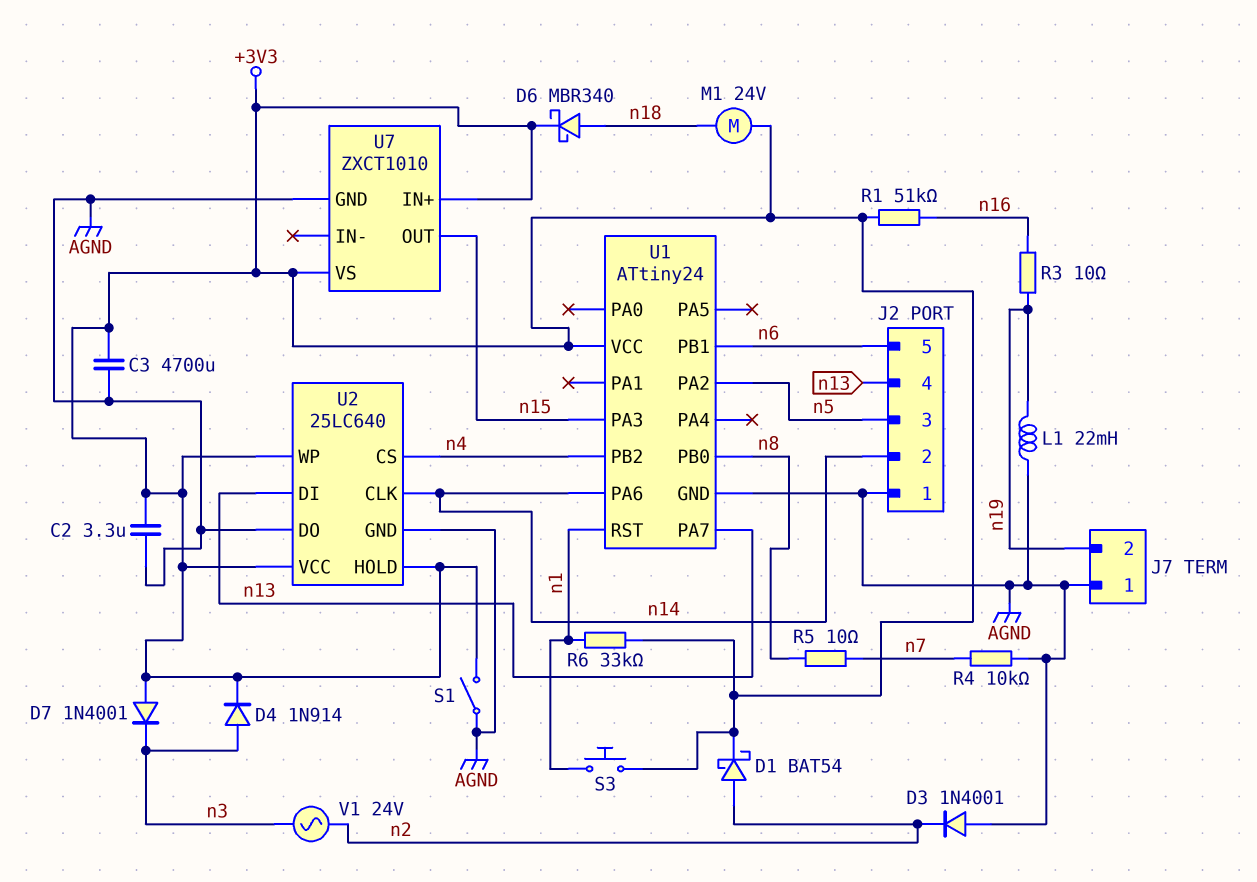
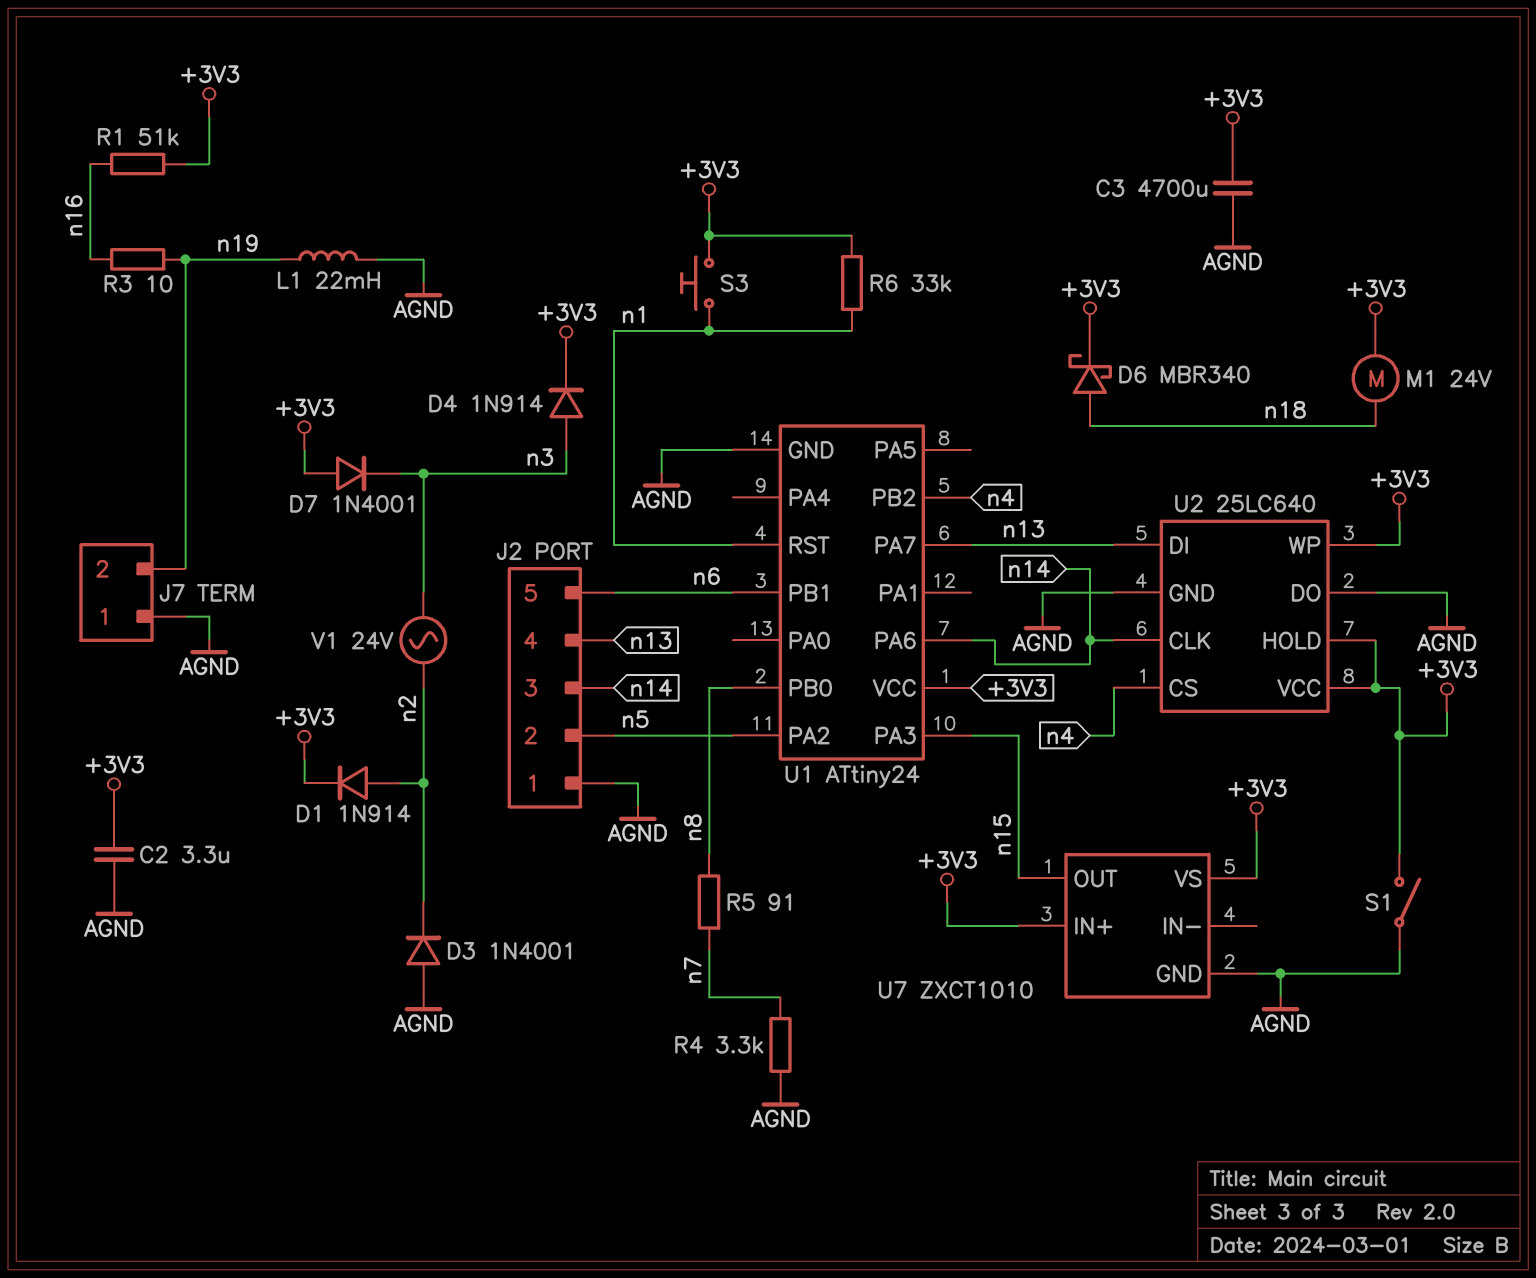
D1: schottky BAT54 (A n2, K +3V3) -> diode 1N914 (A n2, K +3V3)
J2 pin 2: n14 -> n5
J2 pin 3: n5 -> n14
R4: 10k (AGND, n7) -> 3.3k (AGND, n7)
R5: 10 (n7, n8) -> 91 (n7, n8)

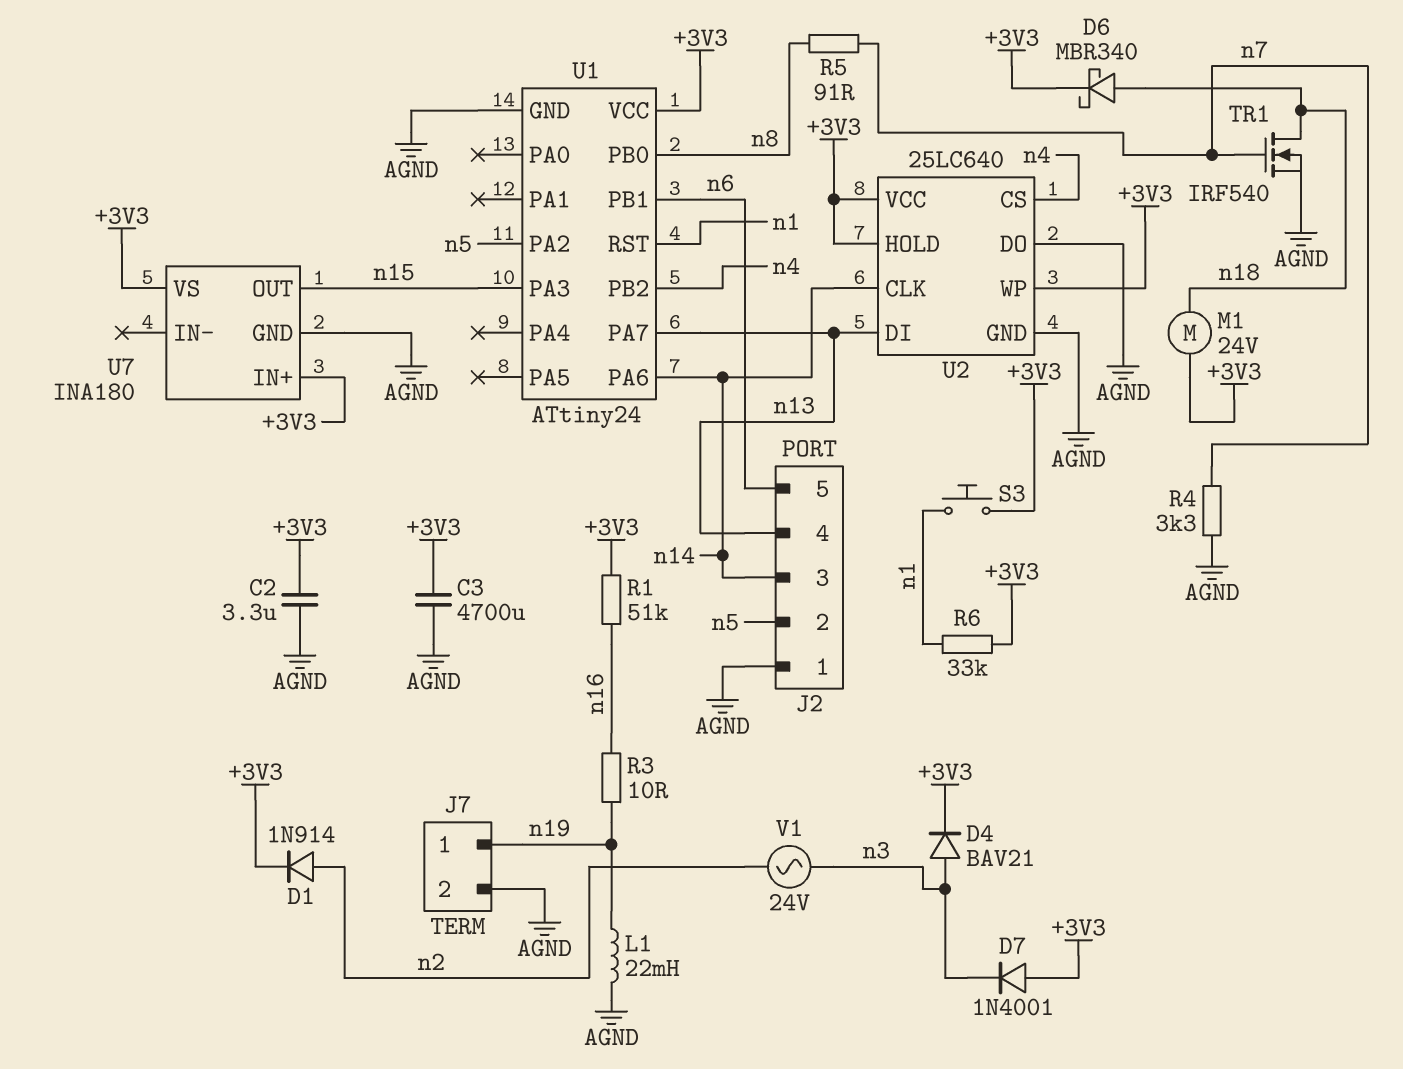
D3: diode 1N4001 (A AGND, K n2) -> none
D4: diode 1N914 (A n3, K +3V3) -> diode BAV21 (A n3, K +3V3)
J7 pin 1: AGND -> n19
J7 pin 2: n19 -> AGND
S1: switch (+3V3, AGND) -> none
TR1: none -> NMOS IRF540 (G n7, D n18, S AGND)
U7: ZXCT1010 -> INA180

